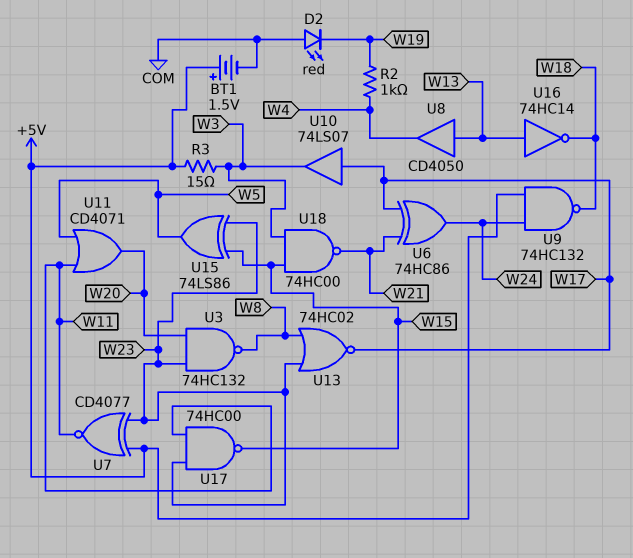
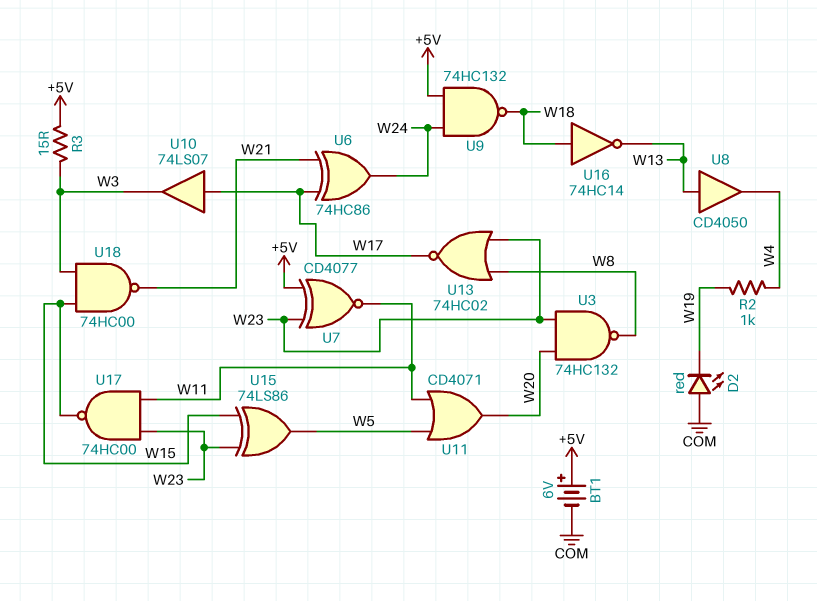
BT1: 1.5V (plus +5V, minus COM) -> 6V (plus +5V, minus COM)
U16: NOT 74HC14 (in W13, out W18) -> NOT 74HC14 (in W18, out W13)

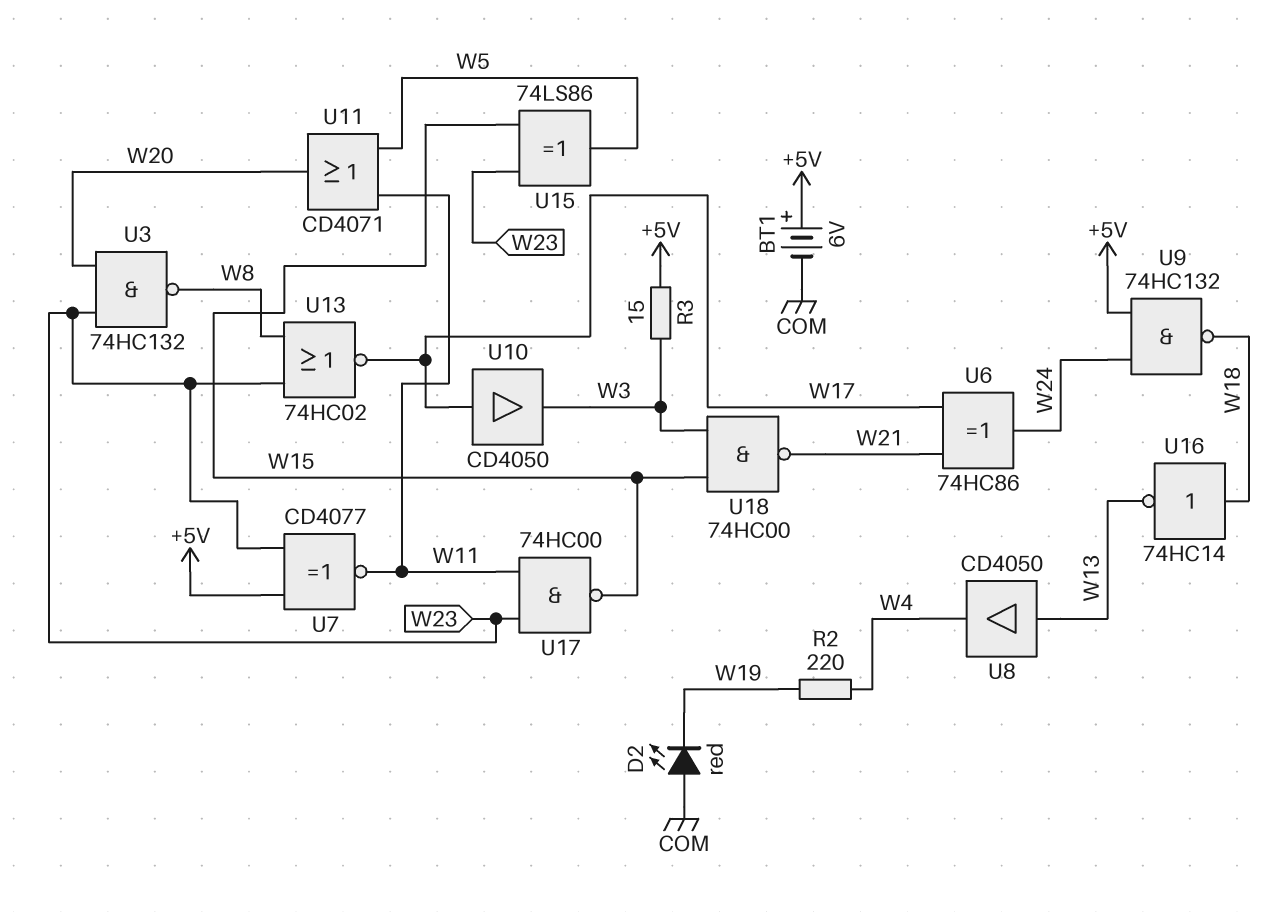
R2: 1k (W4, W19) -> 220 (W4, W19)
U10: buffer 74LS07 (in W17, out W3) -> buffer CD4050 (in W17, out W3)

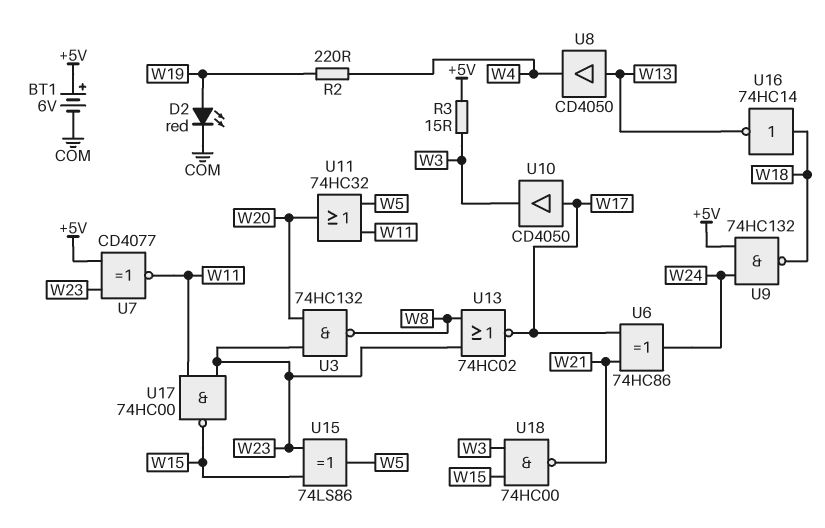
D2: LED red (A COM, K W19) -> LED red (A W19, K COM)
U11: OR CD4071 (in W5, in W11, out W20) -> OR 74HC32 (in W5, in W11, out W20)

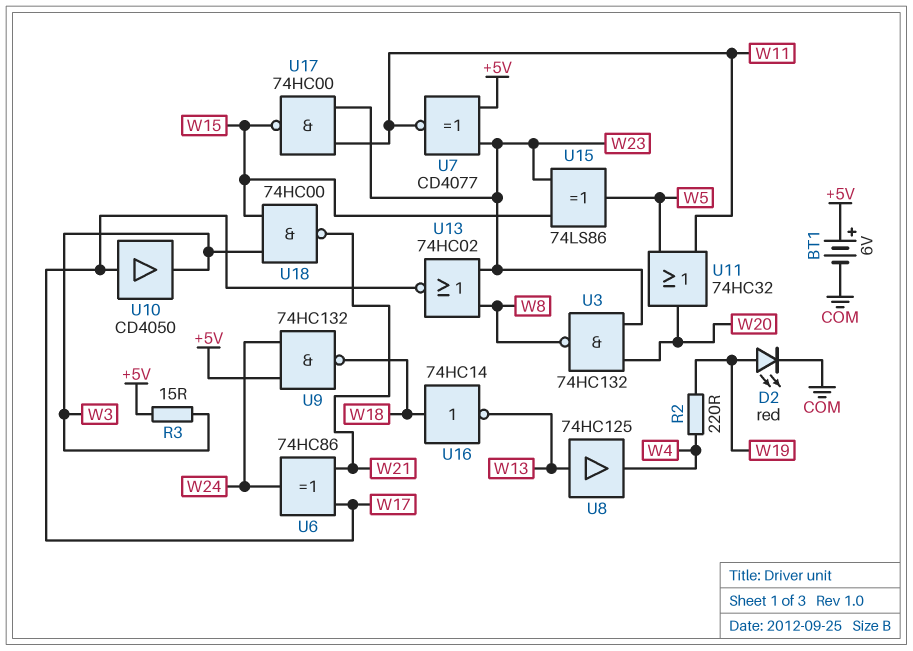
U8: buffer CD4050 (in W13, out W4) -> buffer 74HC125 (in W13, out W4)

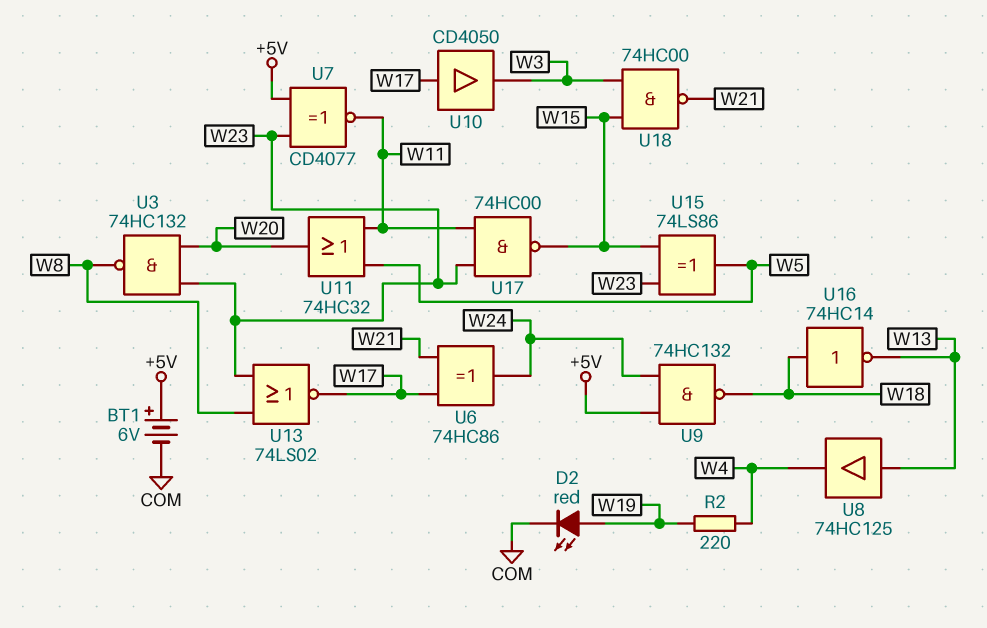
R3: 15 (+5V, W3) -> none
U13: NOR 74HC02 (in W8, in W23, out W17) -> NOR 74LS02 (in W8, in W23, out W17)

